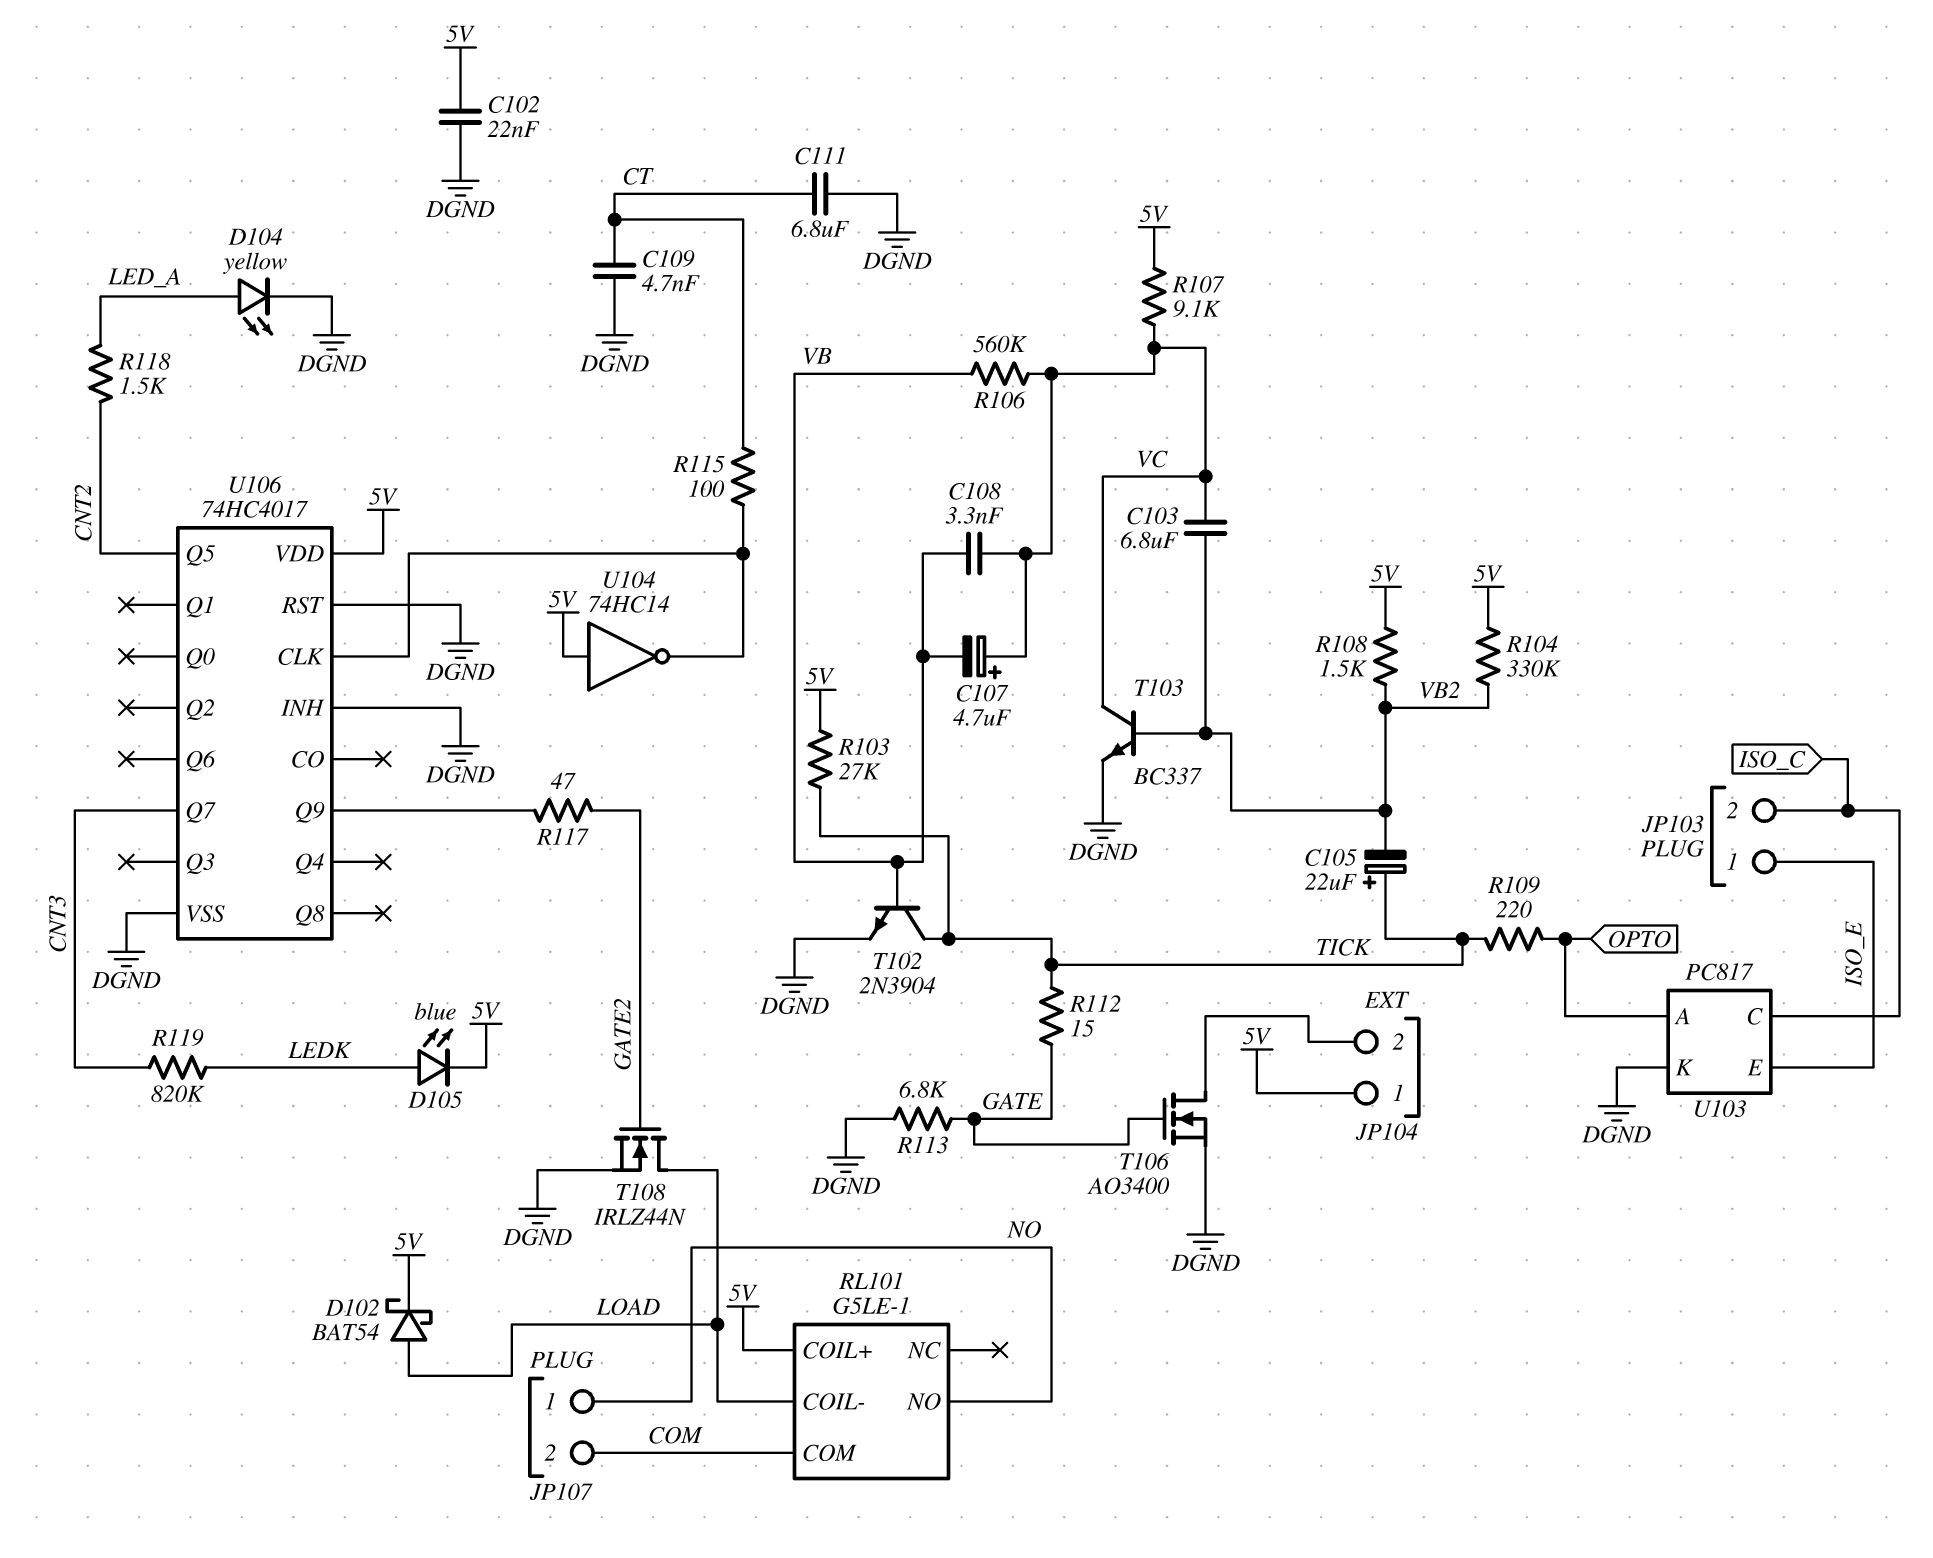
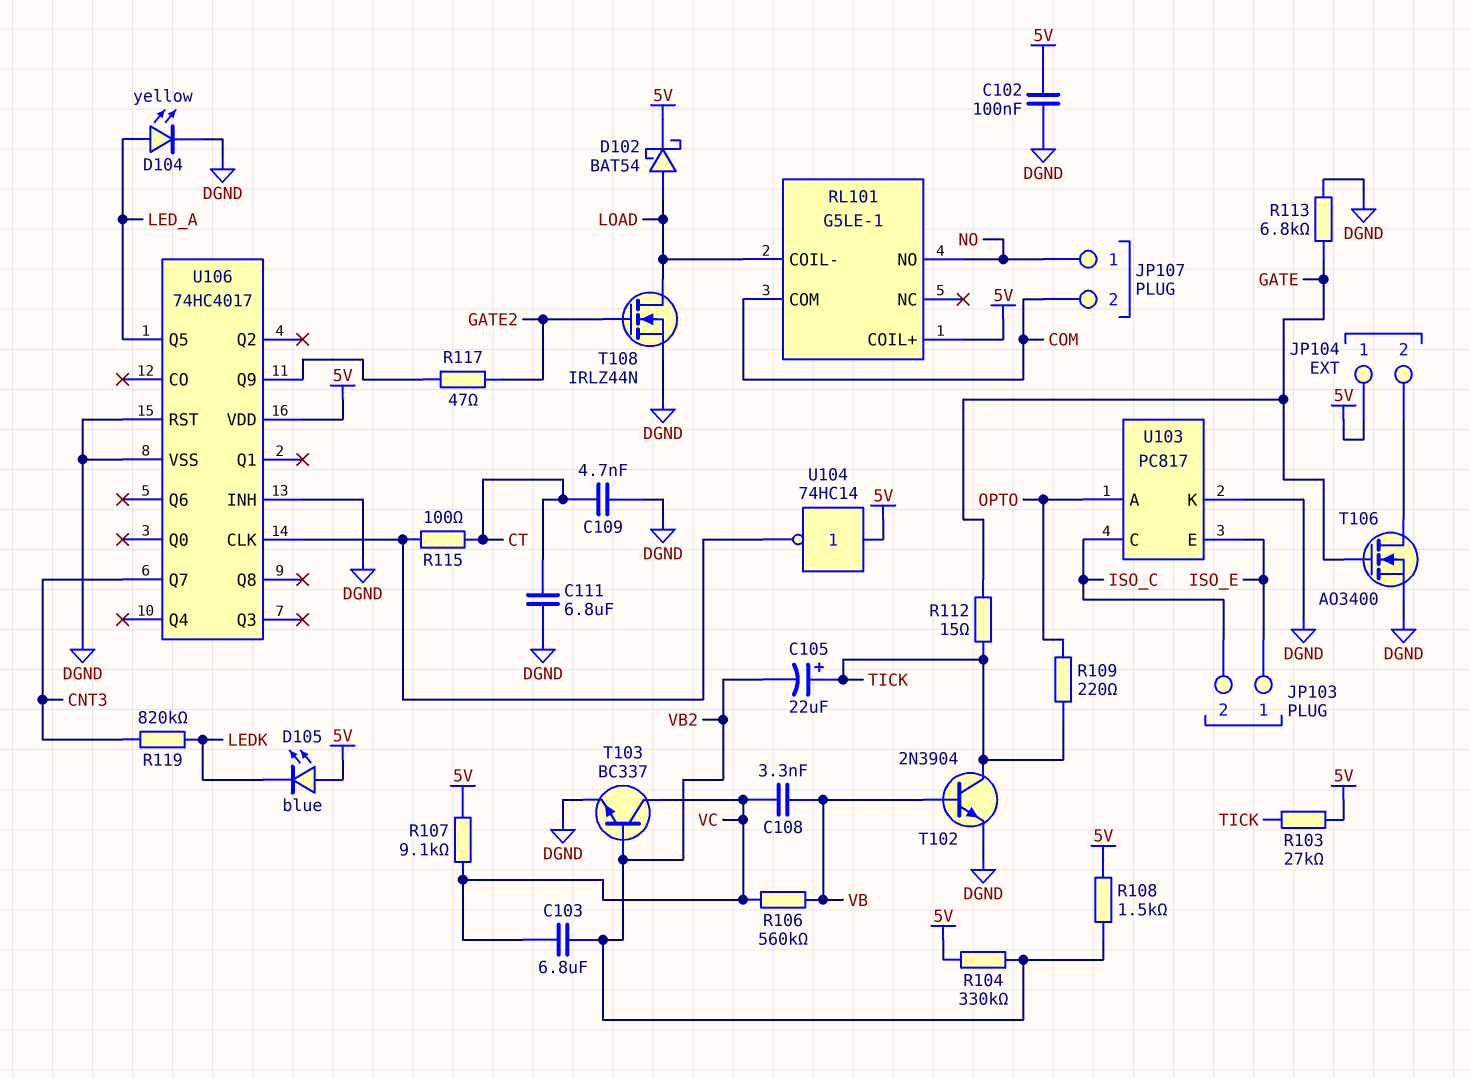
C102: 22nF (5V, DGND) -> 100nF (5V, DGND)
C107: 4.7uF (plus VC, minus VB) -> none
D105: LED blue (A LEDK, K 5V) -> LED blue (A 5V, K LEDK)
R118: 1.5k (CNT2, LED_A) -> none
U106 pin Q5: CNT2 -> LED_A

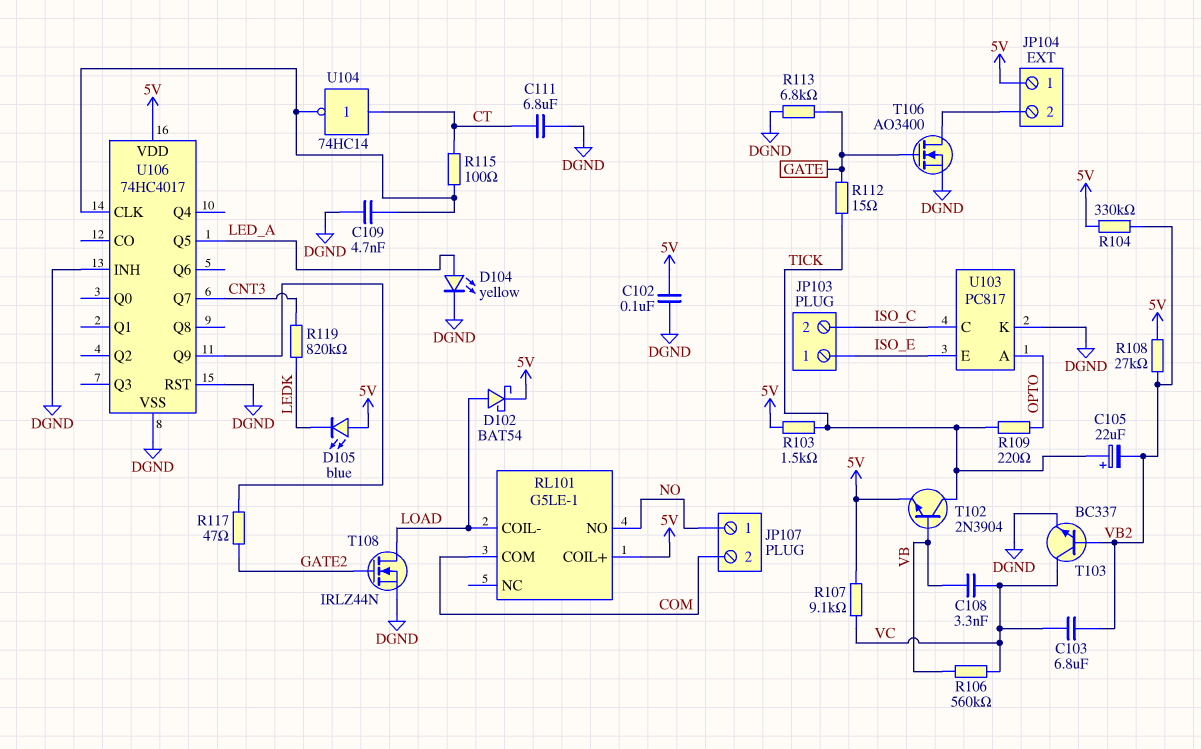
C109: 4.7nF (CT, DGND) -> 4.7nF (DGND, U106/CLK)
R103: 27k (5V, TICK) -> 1.5k (5V, TICK)
R108: 1.5k (5V, VB2) -> 27k (5V, VB2)
T102: NPN 2N3904 (B VB, C TICK, E DGND) -> NPN 2N3904 (B VB, C TICK, E 5V)
U104: NOT 74HC14 (in 5V, out U106/CLK) -> NOT 74HC14 (in CT, out U106/CLK)

